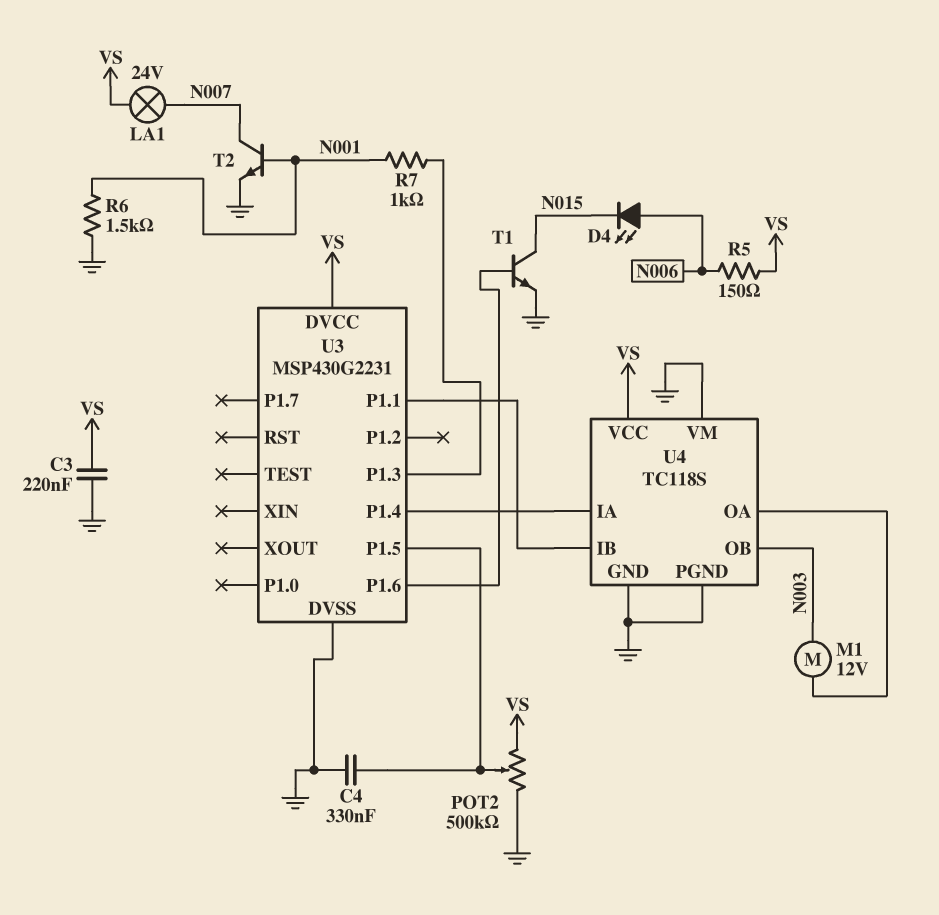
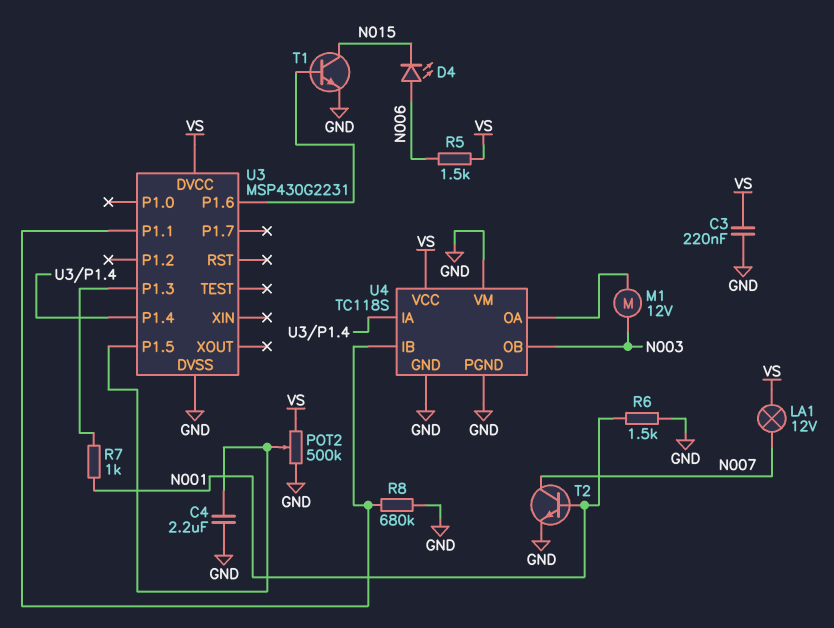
C4: 330nF (GND, U3/P1.5) -> 2.2uF (GND, U3/P1.5)
LA1: lamp 24V (N007, VS) -> lamp 12V (N007, VS)
R5: 150 (N006, VS) -> 1.5k (N006, VS)
R8: none -> 680k (GND, U3/P1.1)

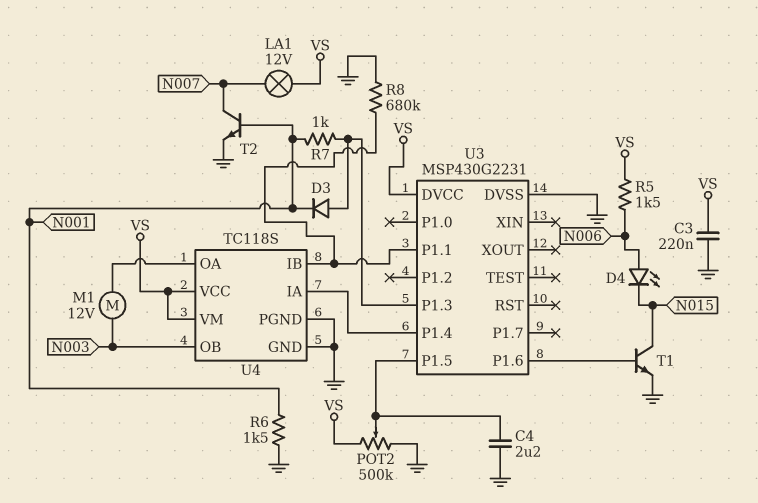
D3: none -> diode (A U3/P1.3, K N001)
U4 pin VM: GND -> VS

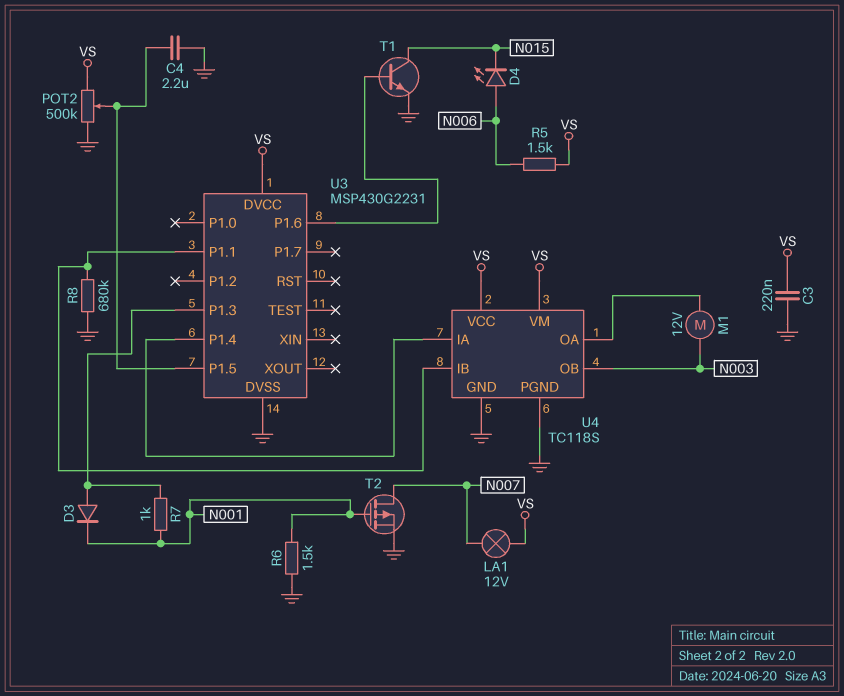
T2: NPN (B N001, C N007, E GND) -> PMOS (G N001, D N007, S GND)

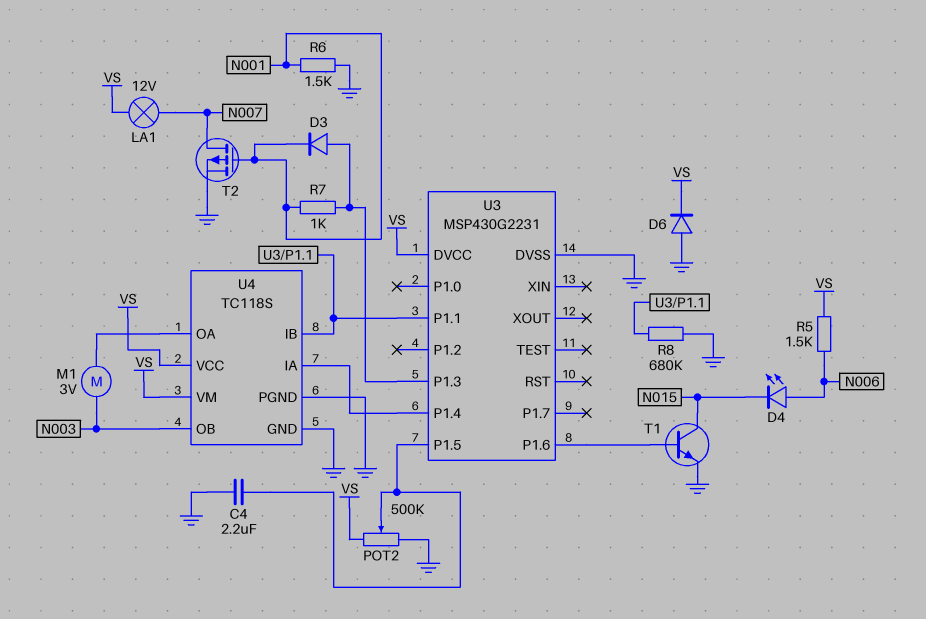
C3: 220nF (GND, VS) -> none
D6: none -> diode (A GND, K VS)
M1: motor 12V (N003, U4/OA) -> motor 3V (N003, U4/OA)

